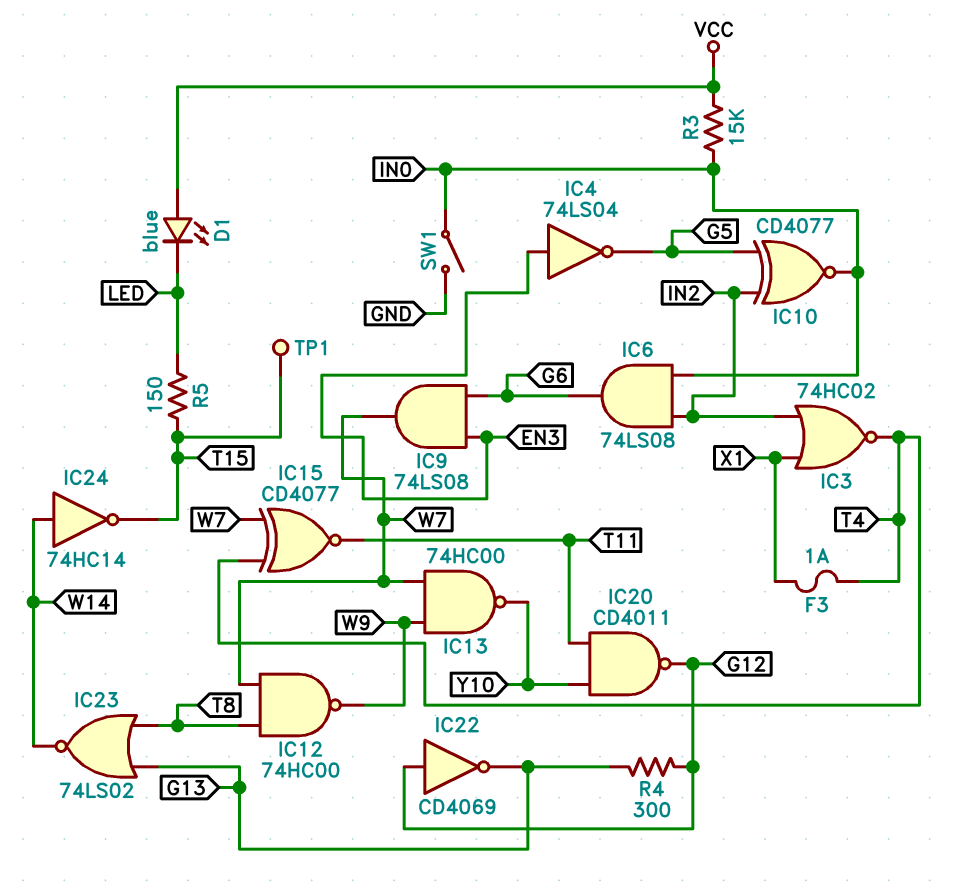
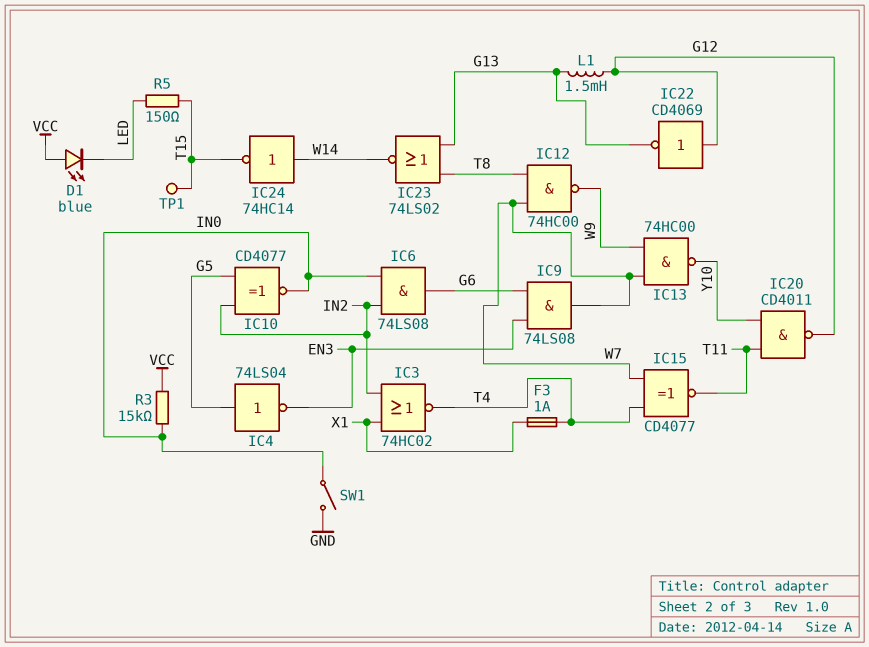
IC4: NOT 74LS04 (in EN3, out G5) -> NOT 74LS04 (in G5, out EN3)
L1: none -> 1.5mH (G12, G13)
R4: 300 (G12, G13) -> none

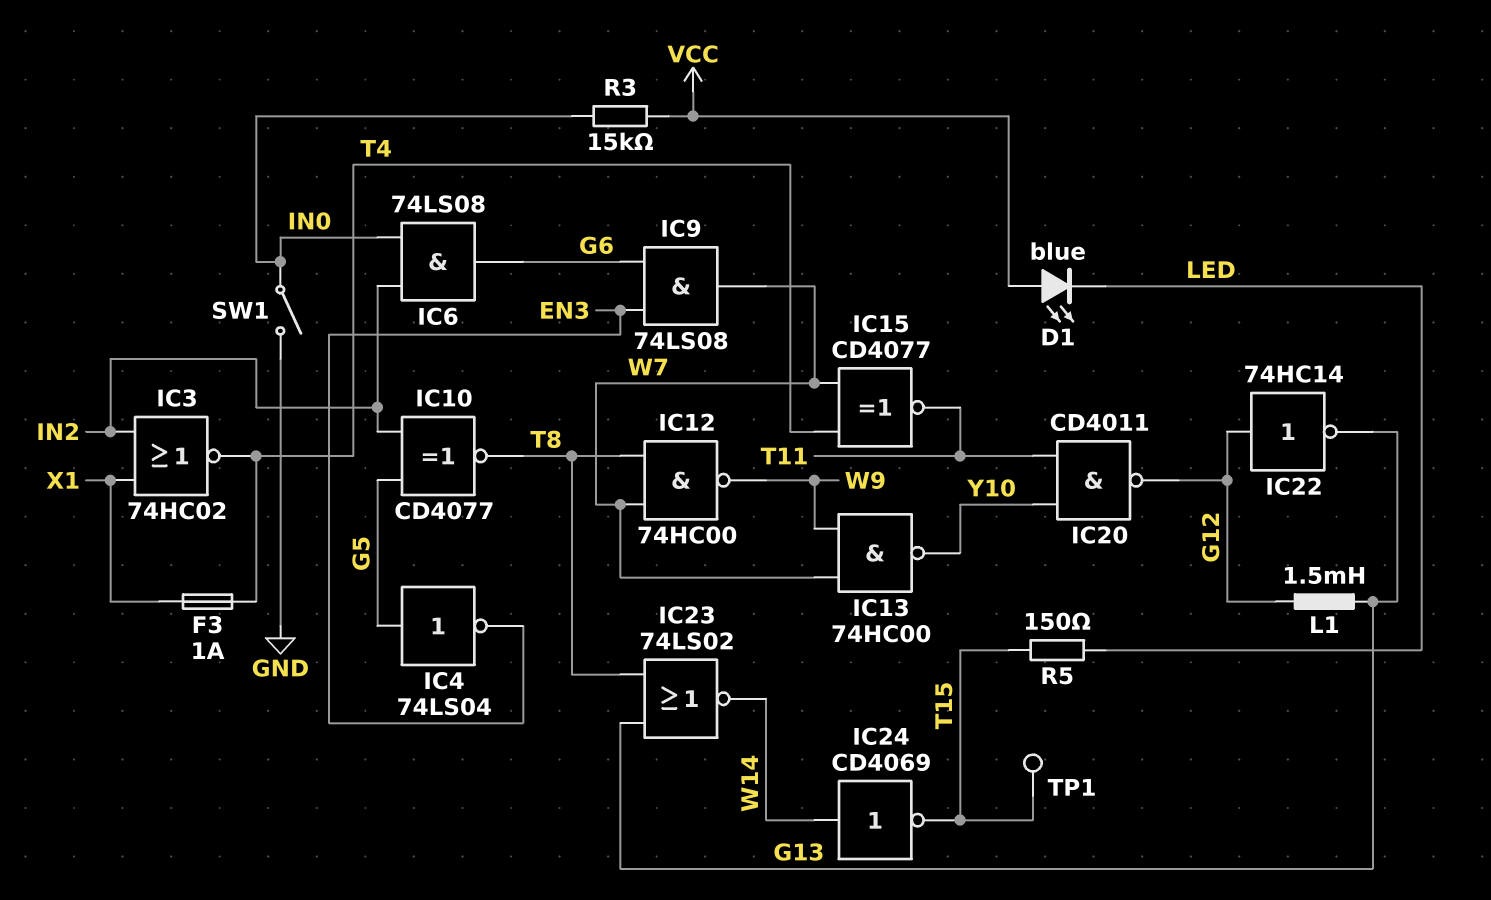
IC10: XNOR CD4077 (in G5, in IN2, out IN0) -> XNOR CD4077 (in G5, in IN2, out T8)
IC22: NOT CD4069 (in G12, out G13) -> NOT 74HC14 (in G12, out G13)
IC24: NOT 74HC14 (in W14, out T15) -> NOT CD4069 (in W14, out T15)

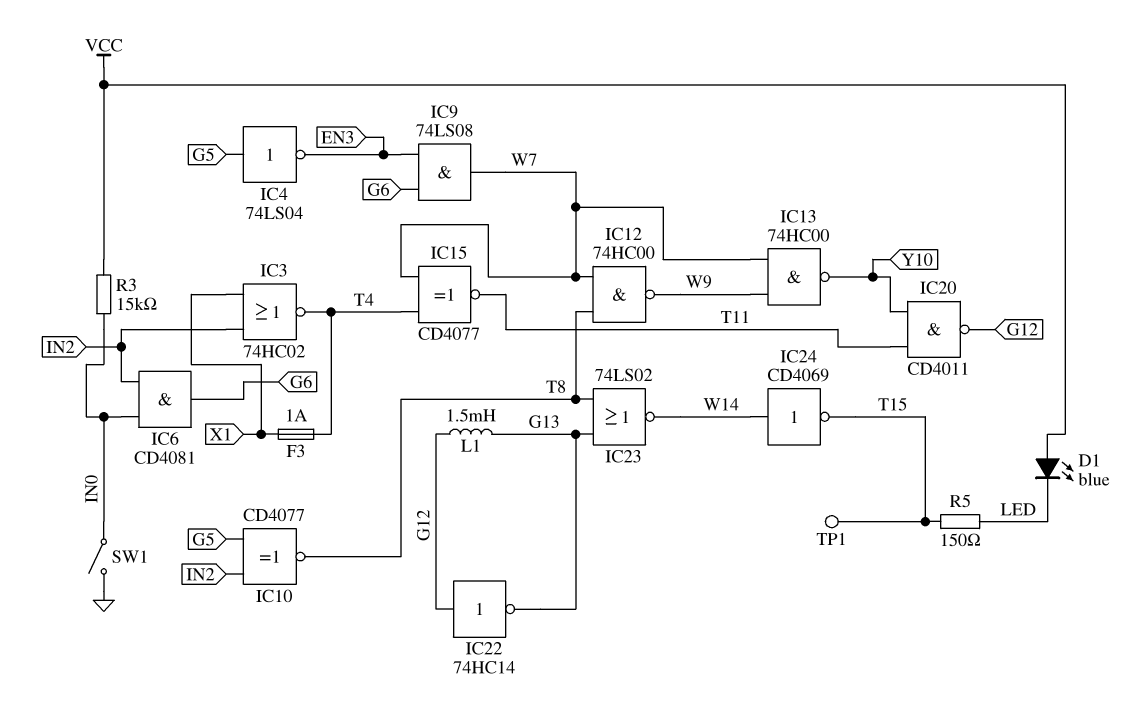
IC6: AND 74LS08 (in IN0, in IN2, out G6) -> AND CD4081 (in IN0, in IN2, out G6)

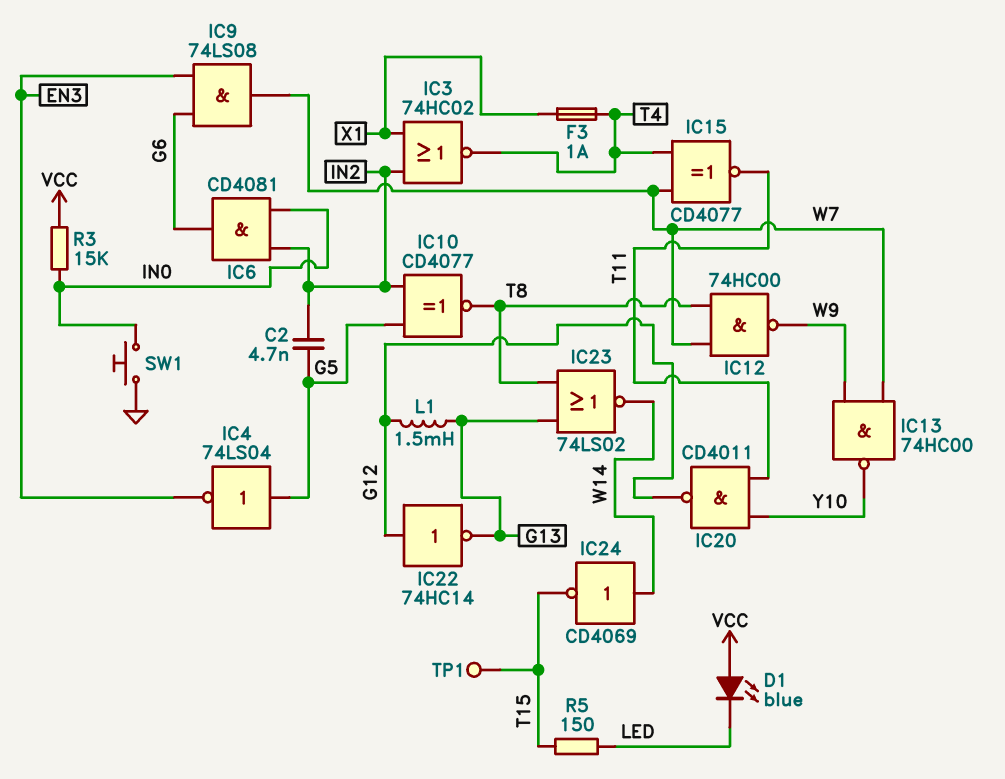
C2: none -> 4.7nF (G5, IN2)
SW1: switch (GND, IN0) -> button (GND, IN0)

